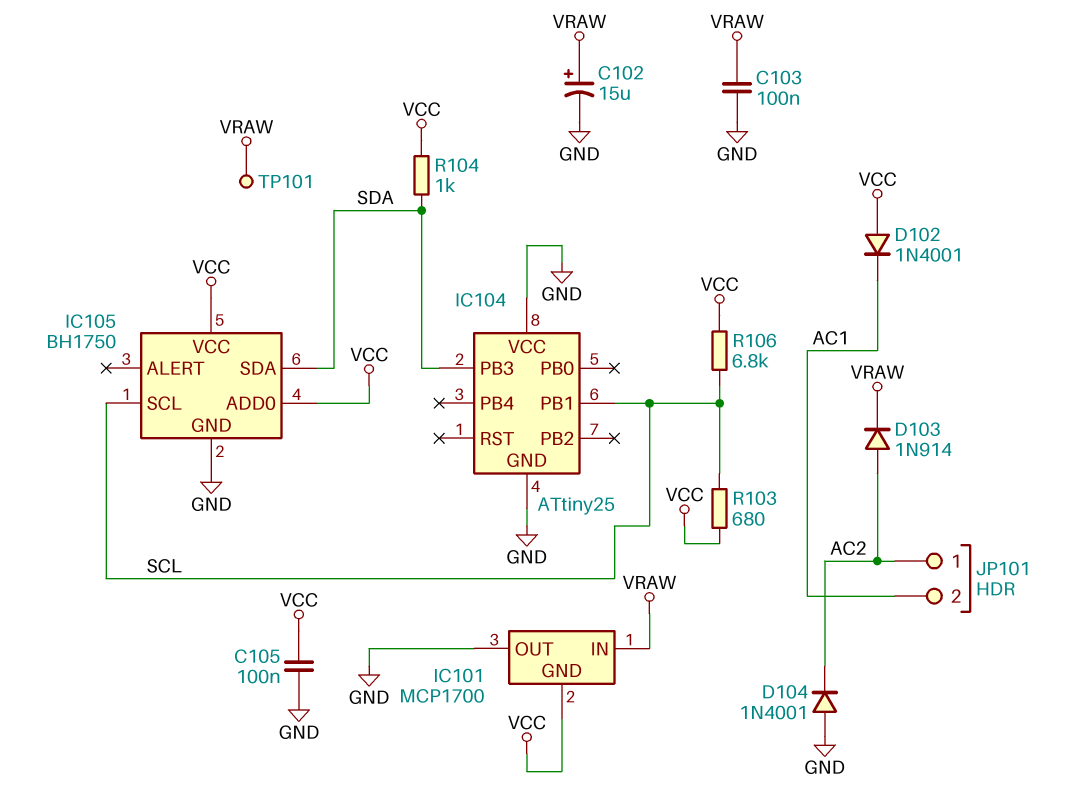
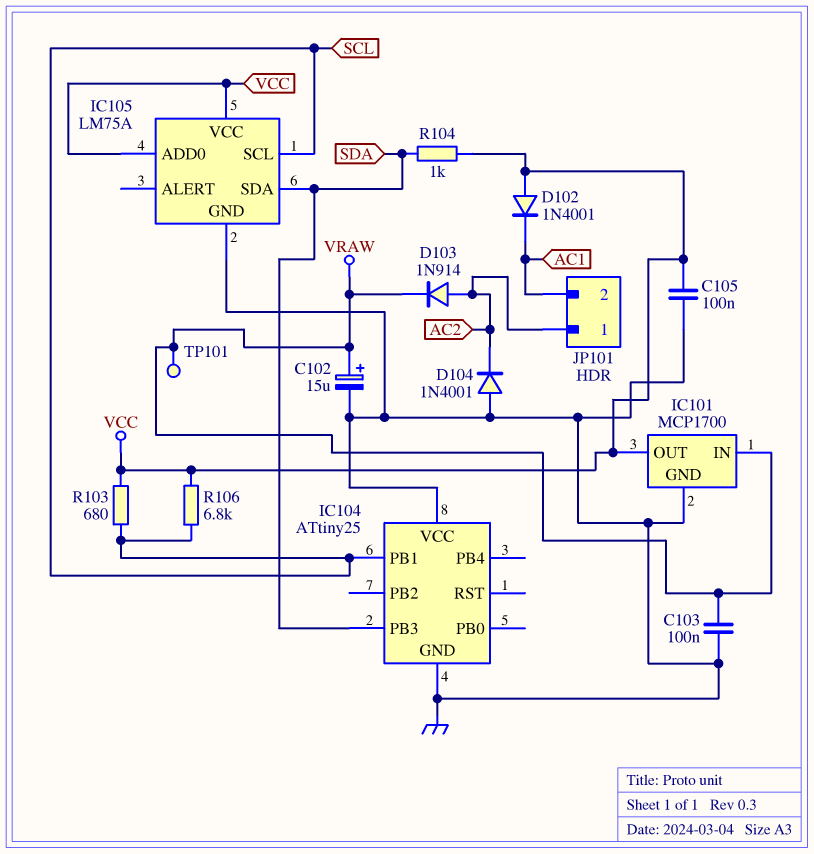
IC101 pin GND: VCC -> GND
IC101 pin OUT: GND -> VCC
IC105: BH1750 -> LM75A

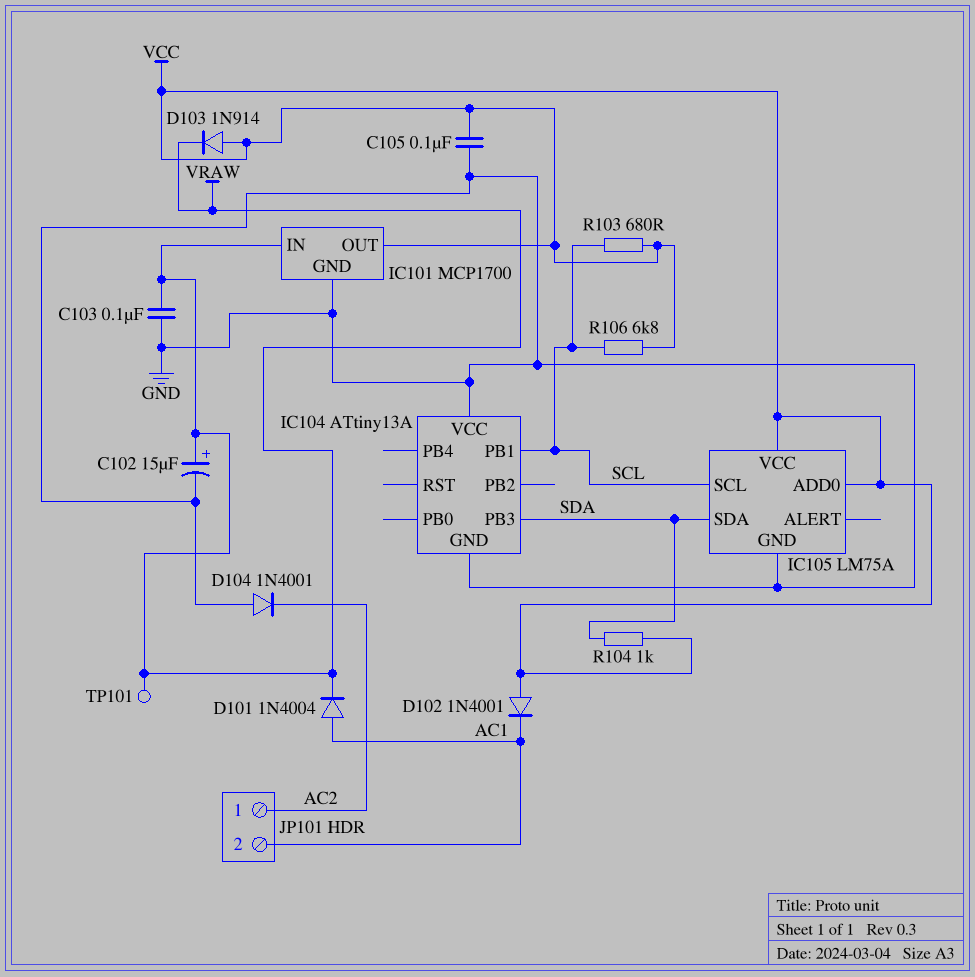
D101: none -> diode 1N4004 (A AC1, K VRAW)
D103: diode 1N914 (A AC2, K VRAW) -> diode 1N914 (A VCC, K VRAW)
IC104: ATtiny25 -> ATtiny13A

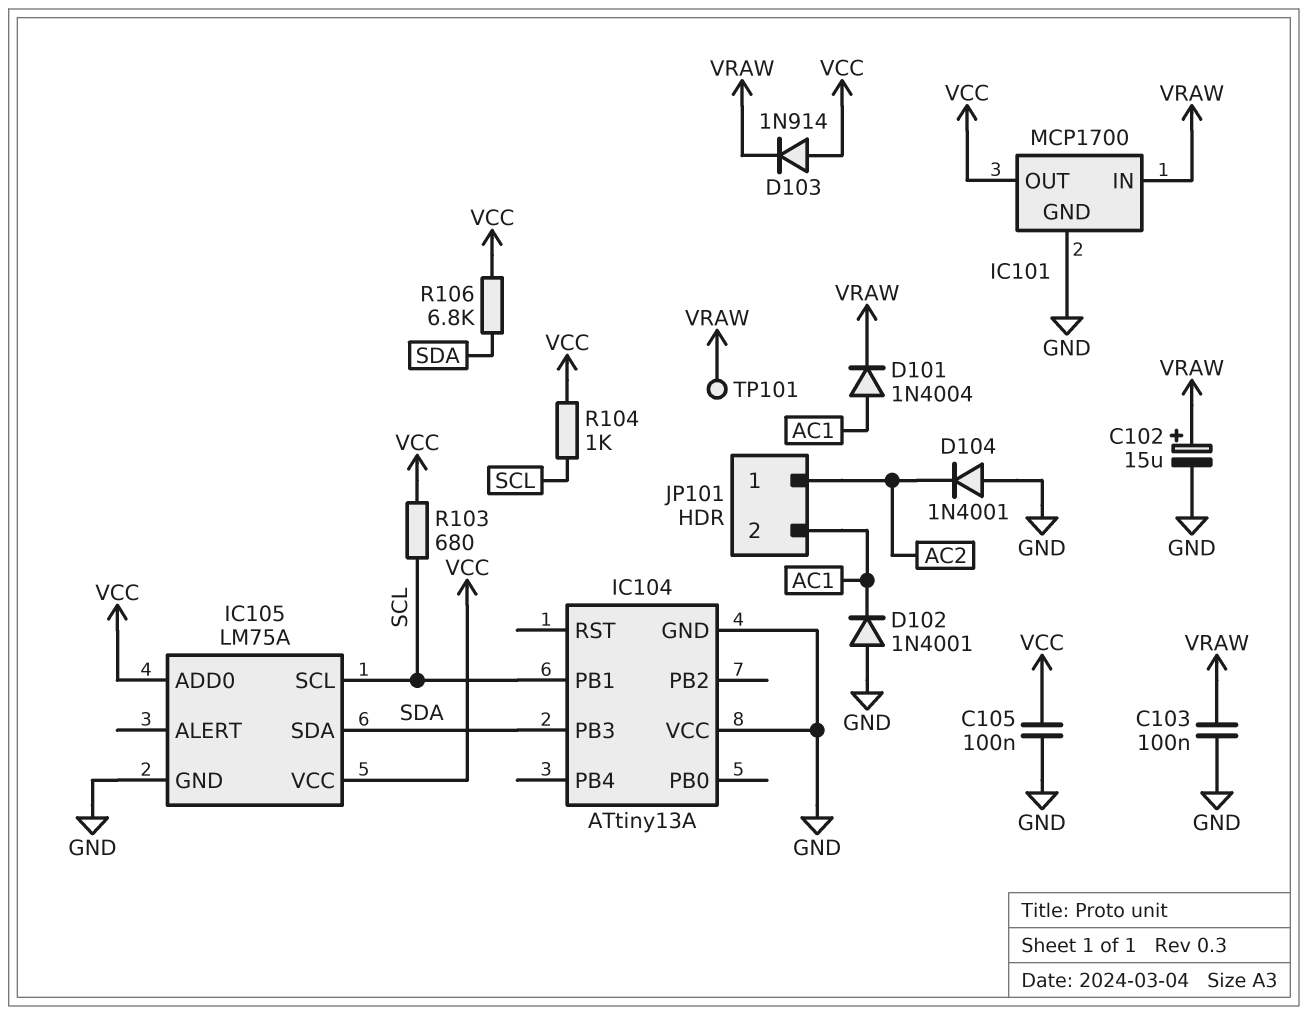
D102: diode 1N4001 (A VCC, K AC1) -> diode 1N4001 (A GND, K AC1)
R104: 1k (SDA, VCC) -> 1k (SCL, VCC)
R106: 6.8k (SCL, VCC) -> 6.8k (SDA, VCC)

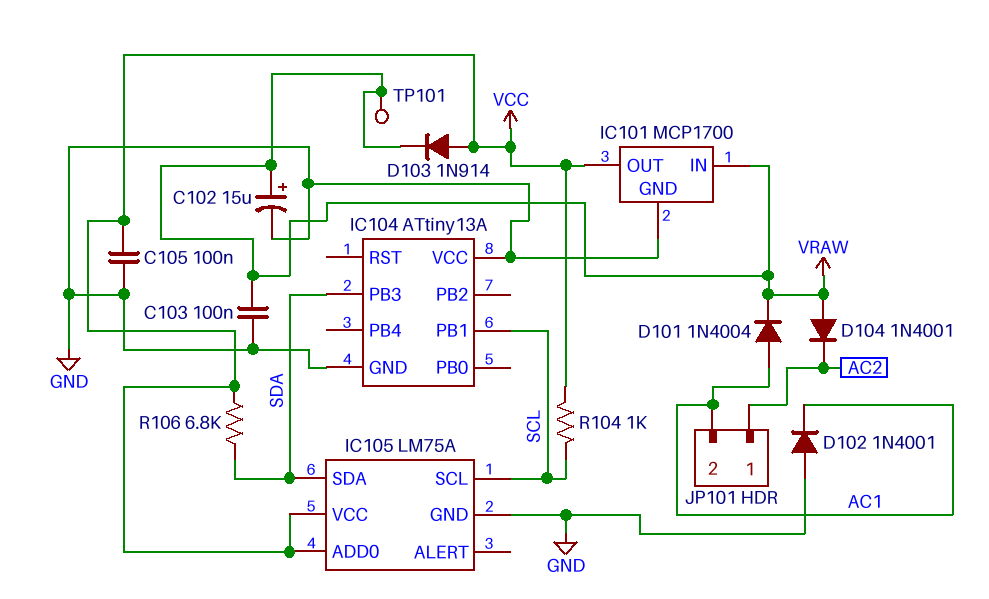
D104: diode 1N4001 (A GND, K AC2) -> diode 1N4001 (A VRAW, K AC2)
R103: 680 (SCL, VCC) -> none

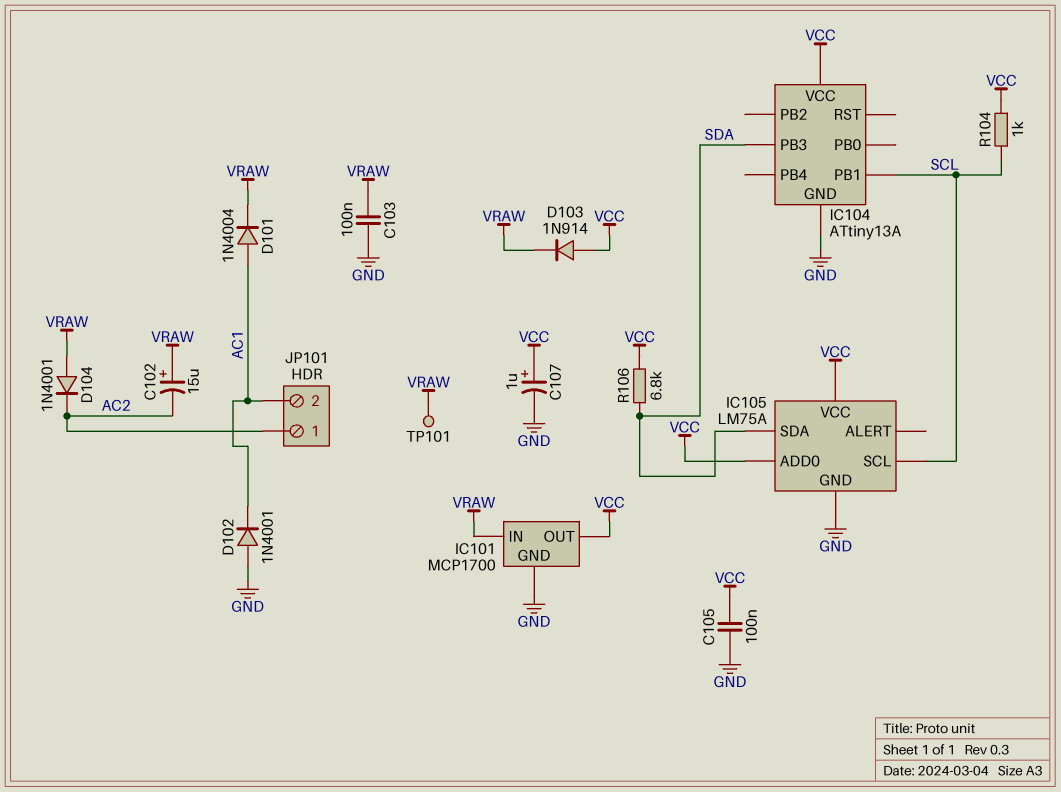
C102: 15uF (plus VRAW, minus GND) -> 15uF (plus VRAW, minus AC2)
C107: none -> 1uF (plus VCC, minus GND)
IC104 pin VCC: GND -> VCC

